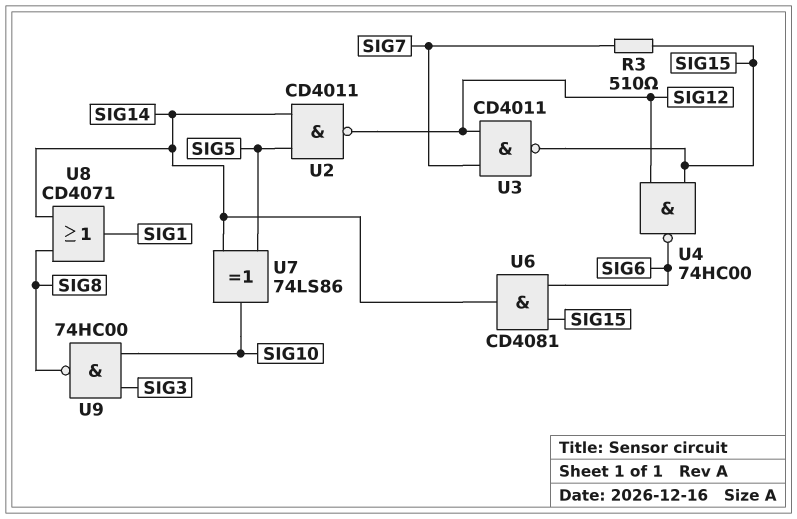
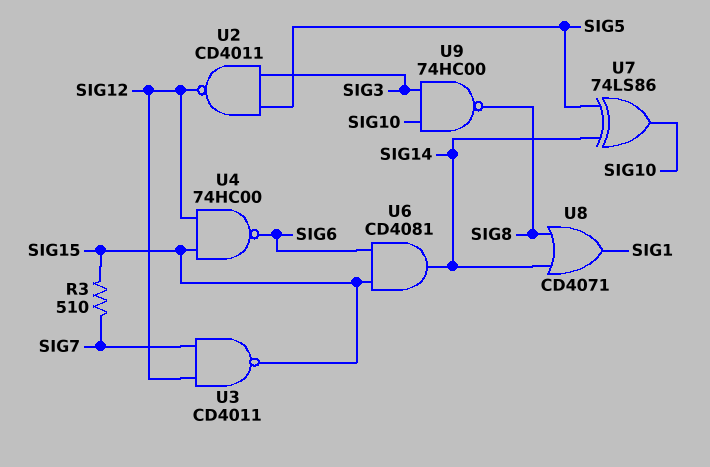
U2: NAND CD4011 (in SIG5, in SIG14, out SIG12) -> NAND CD4011 (in SIG3, in SIG5, out SIG12)

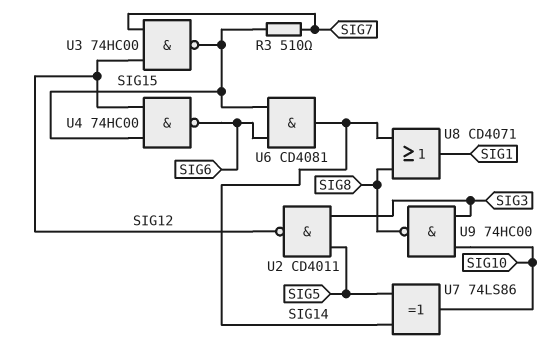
U3: NAND CD4011 (in SIG7, in SIG12, out SIG15) -> NAND 74HC00 (in SIG7, in SIG12, out SIG15)

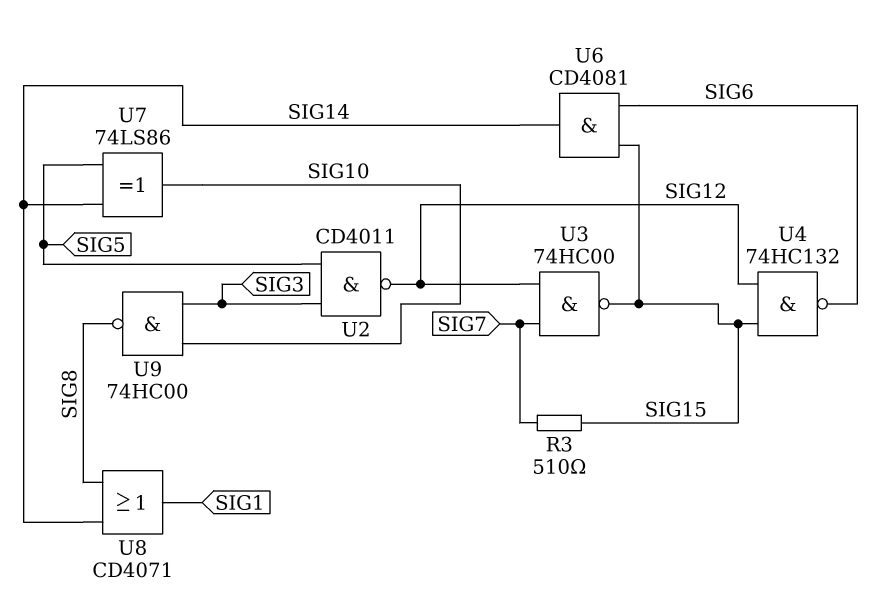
U4: NAND 74HC00 (in SIG12, in SIG15, out SIG6) -> NAND 74HC132 (in SIG12, in SIG15, out SIG6)

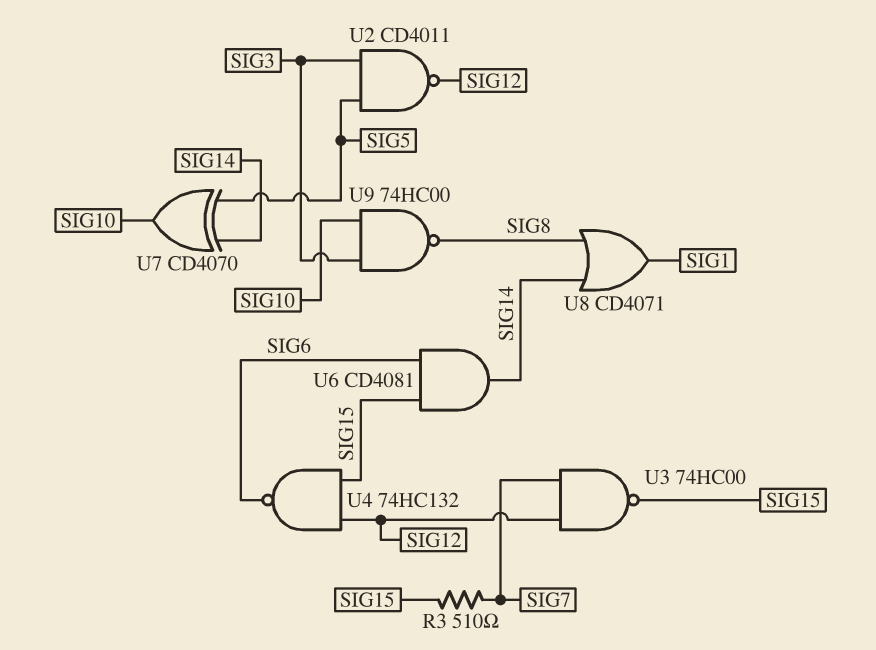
U7: XOR 74LS86 (in SIG5, in SIG14, out SIG10) -> XOR CD4070 (in SIG5, in SIG14, out SIG10)

